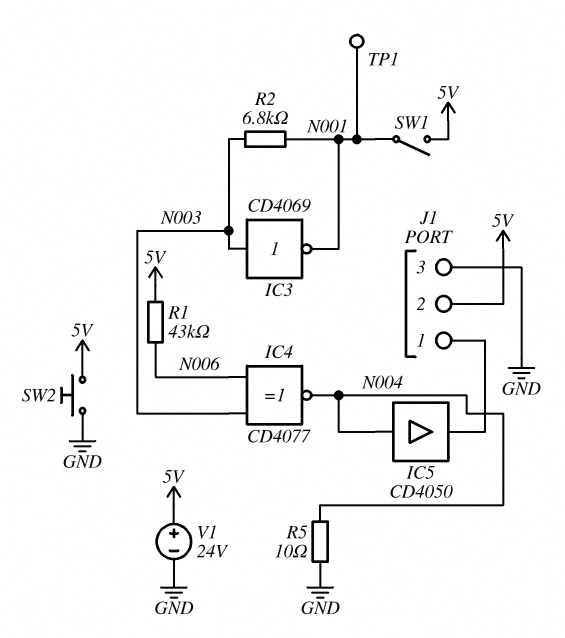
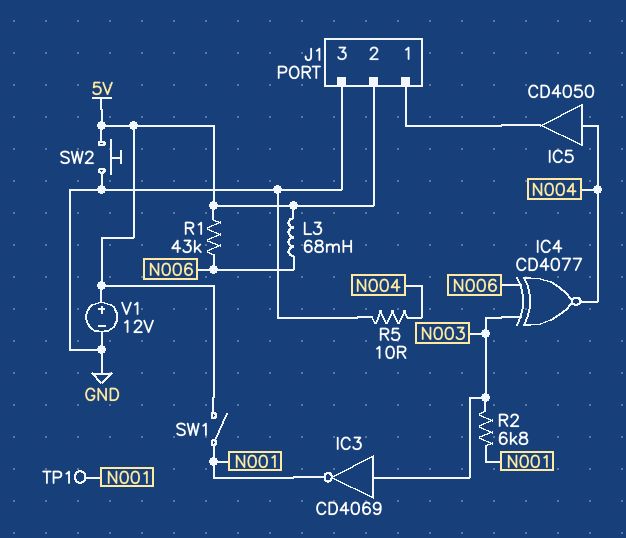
L3: none -> 68mH (5V, N006)
V1: 24V (plus 5V, minus GND) -> 12V (plus 5V, minus GND)

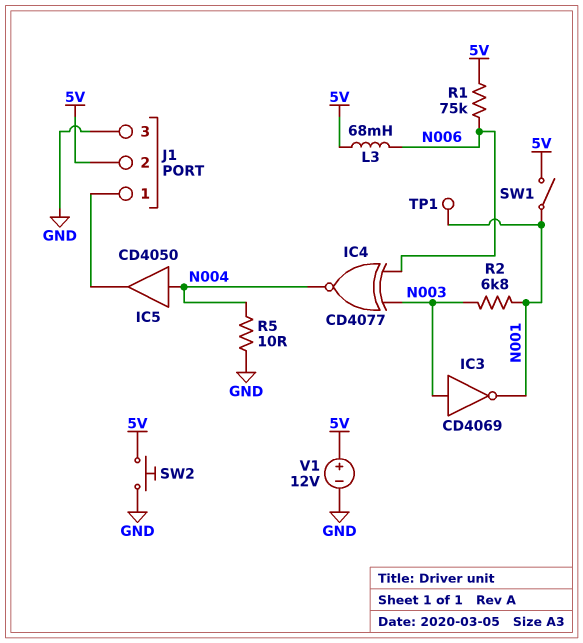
R1: 43k (5V, N006) -> 75k (5V, N006)

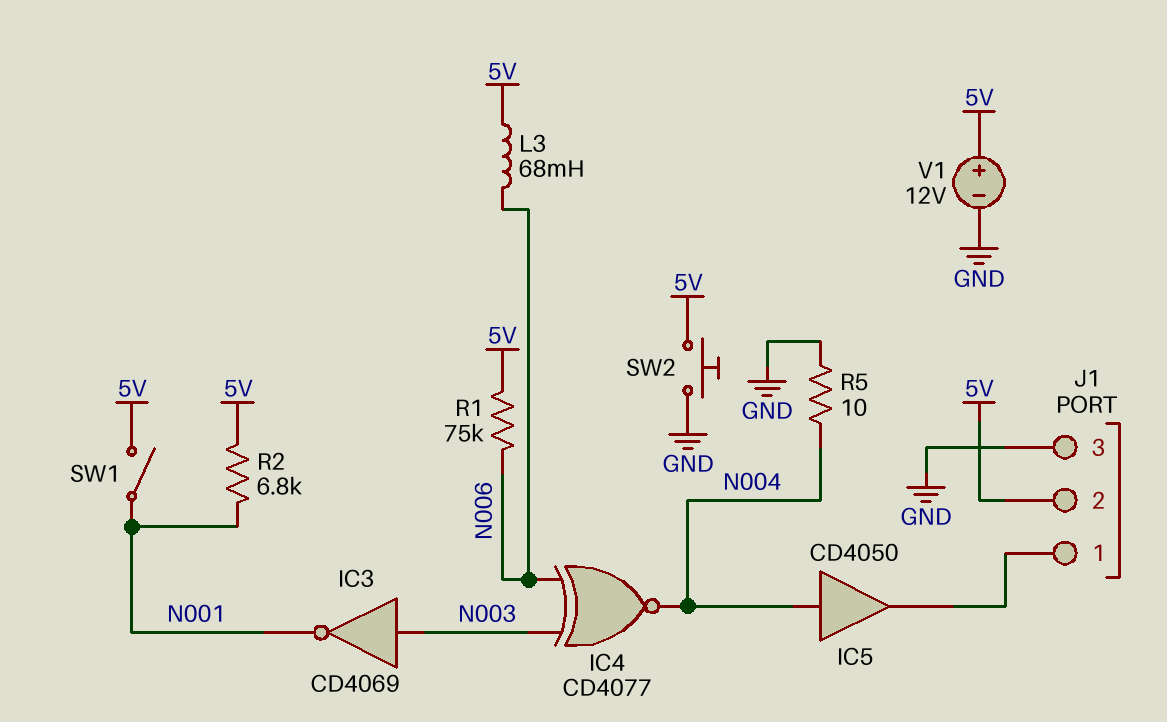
R2: 6.8k (N001, N003) -> 6.8k (5V, N001)
TP1: test point (N001) -> none

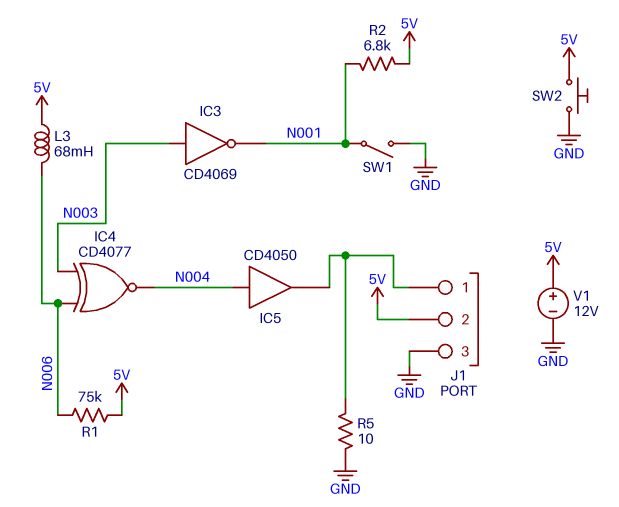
R5: 10 (GND, N004) -> 10 (GND, J1/1)
SW1: switch (5V, N001) -> switch (GND, N001)

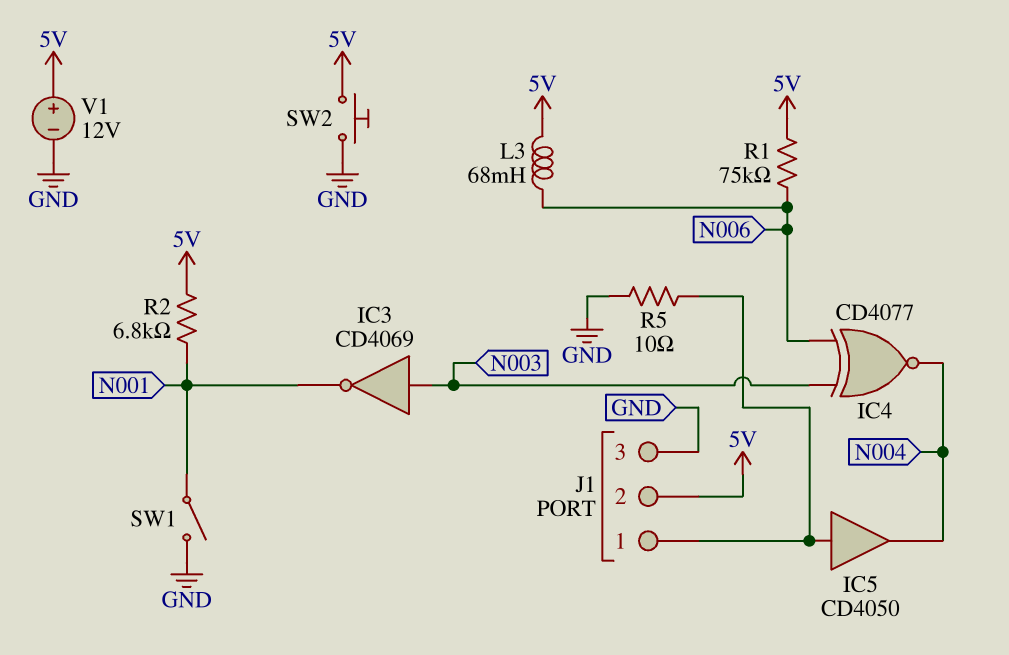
IC5: buffer CD4050 (in N004, out J1/1) -> buffer CD4050 (in J1/1, out N004)

